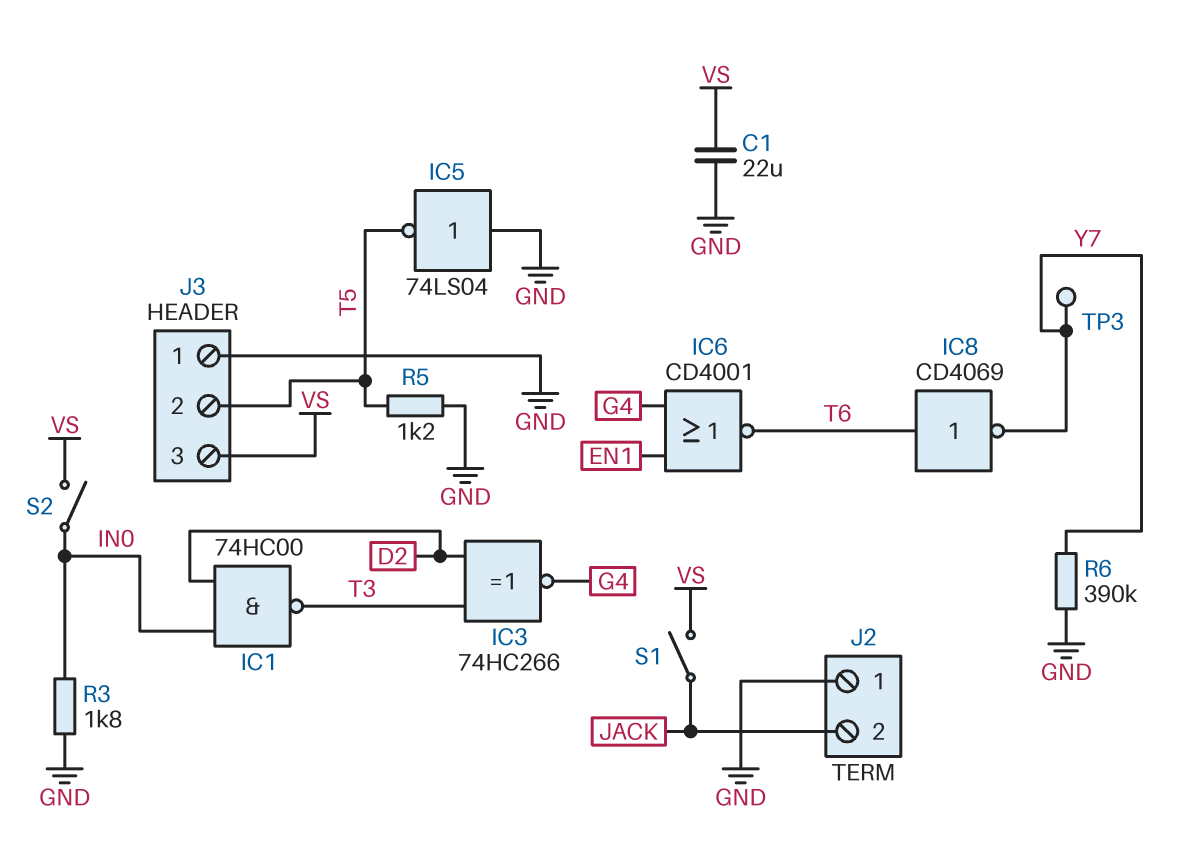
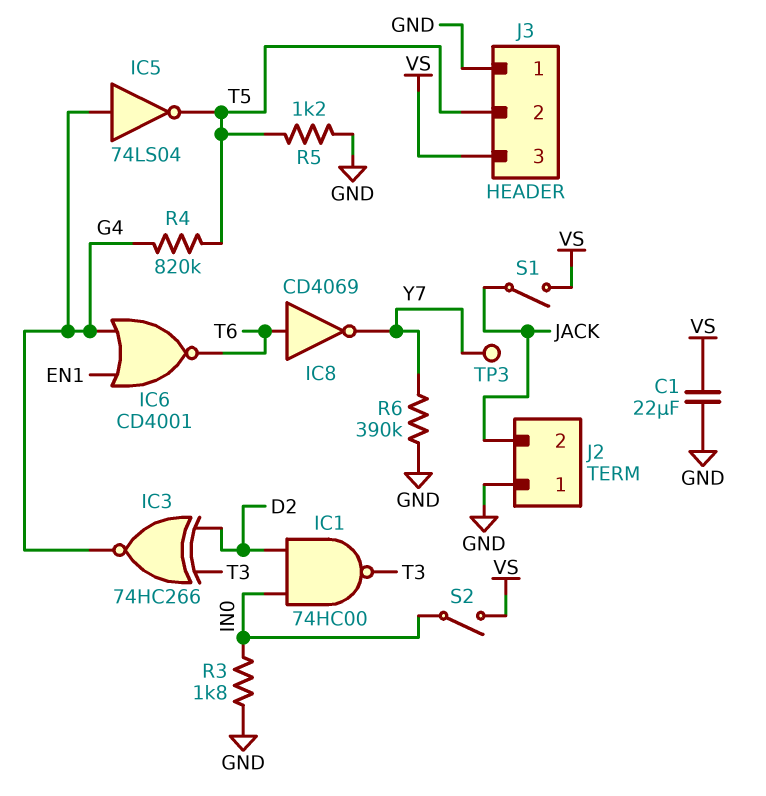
IC5: NOT 74LS04 (in GND, out T5) -> NOT 74LS04 (in G4, out T5)
R4: none -> 820k (G4, T5)

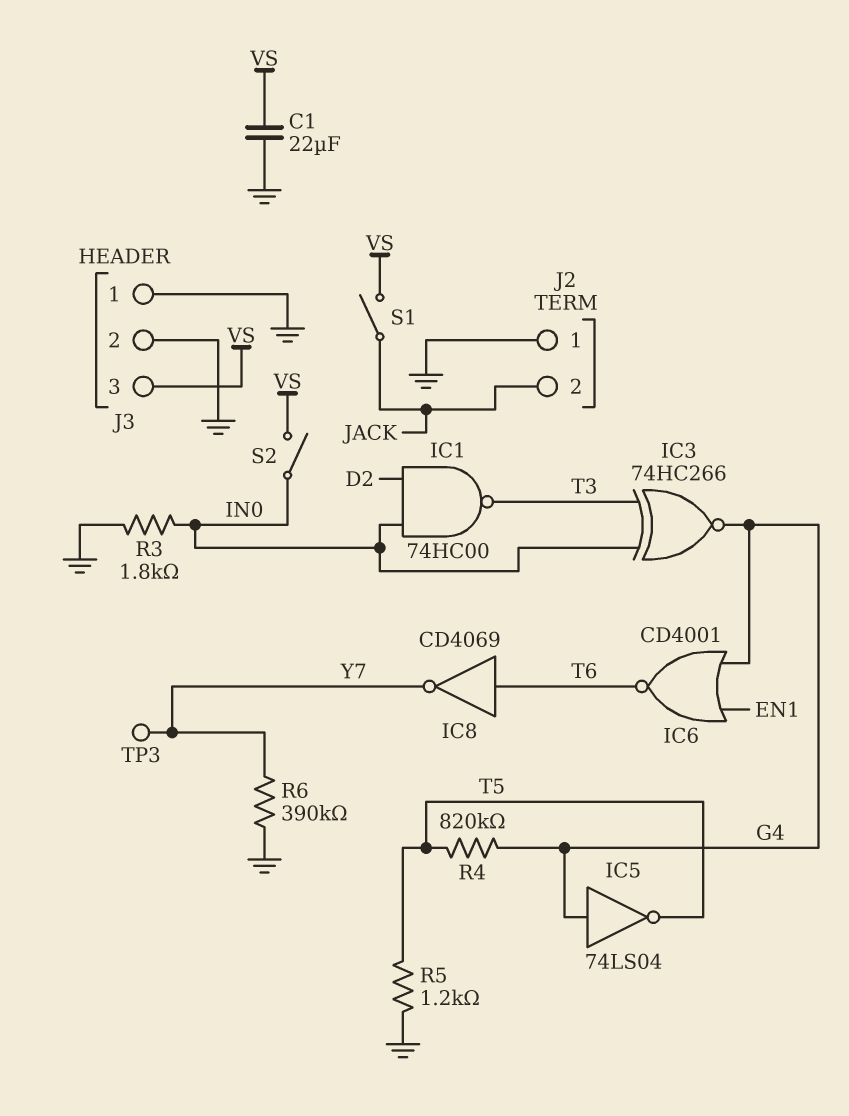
IC3: XNOR 74HC266 (in D2, in T3, out G4) -> XNOR 74HC266 (in IN0, in T3, out G4)
J3 pin 2: T5 -> GND

